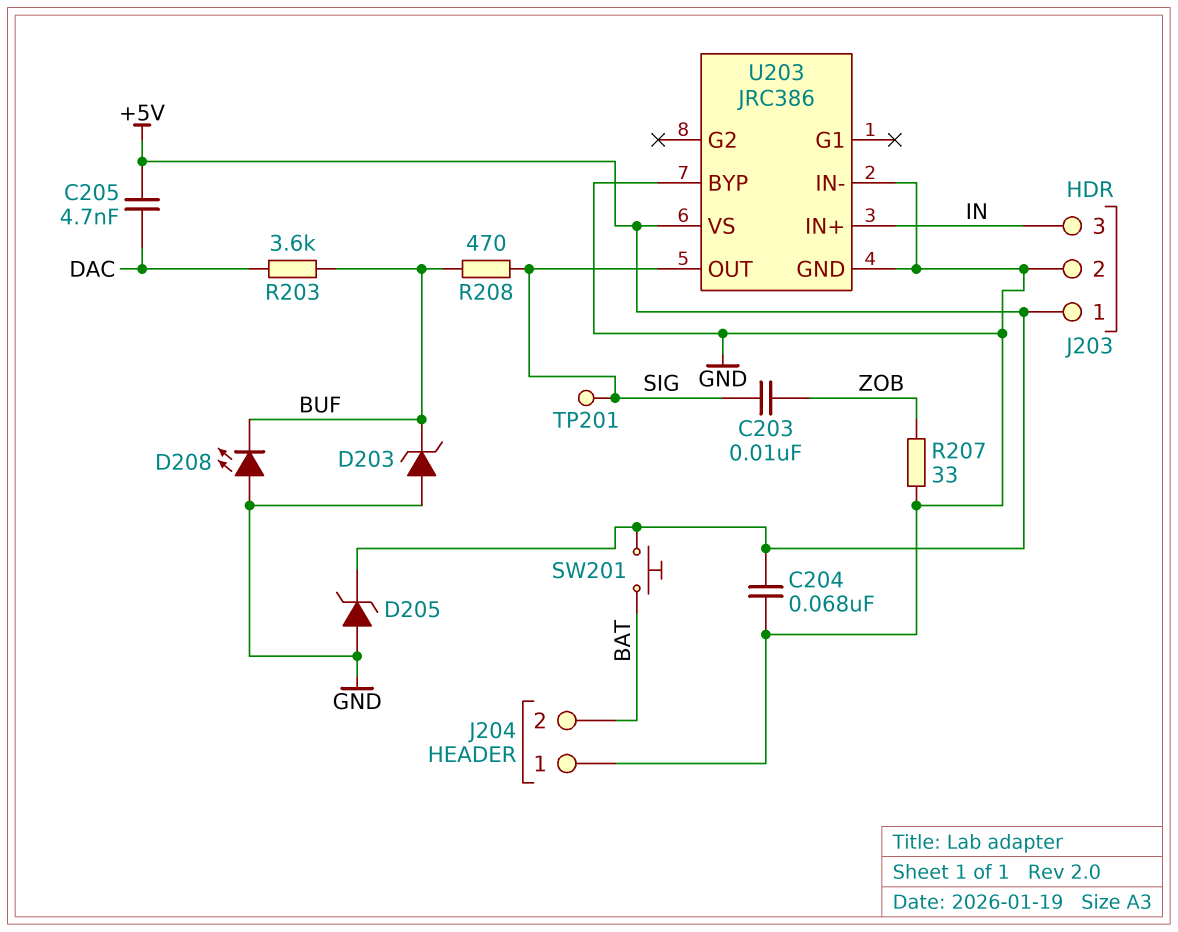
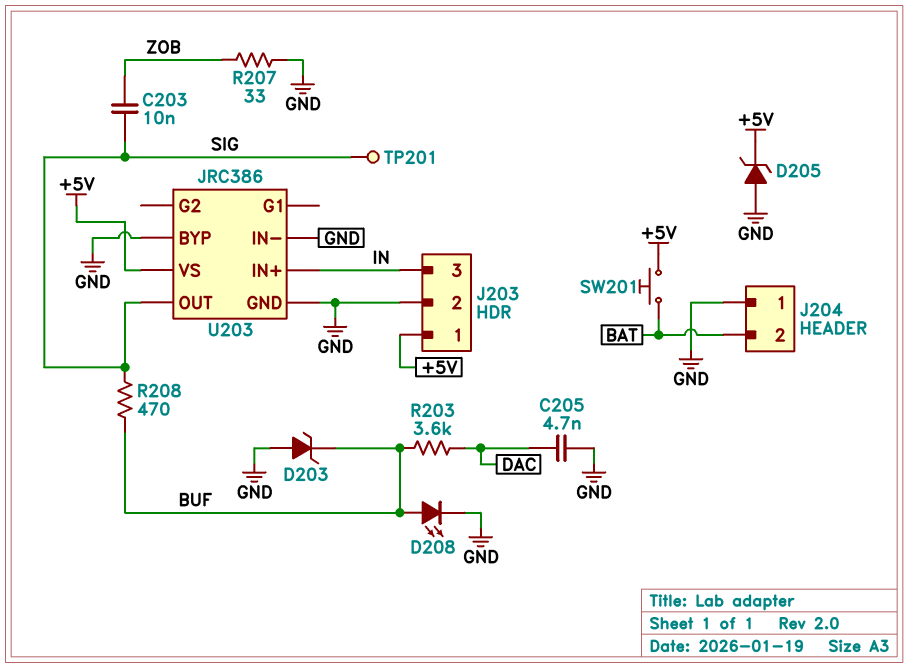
C204: 68nF (+5V, GND) -> none
C205: 4.7nF (+5V, DAC) -> 4.7nF (DAC, GND)
D208: LED (A GND, K BUF) -> LED (A BUF, K GND)

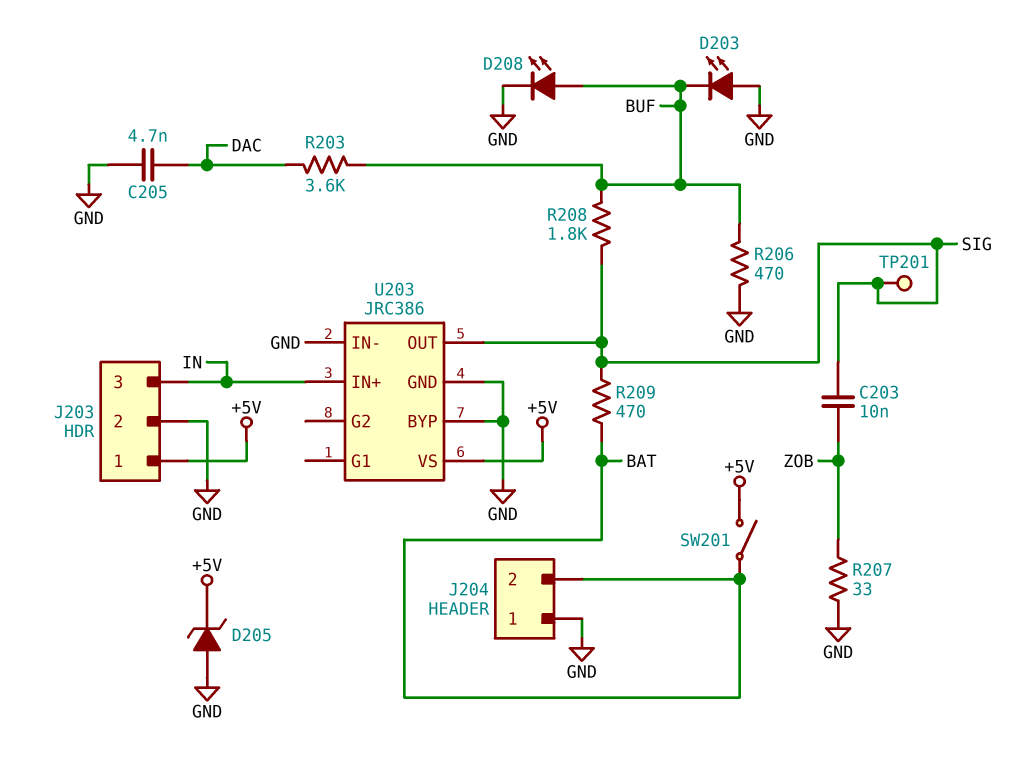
D203: zener (A GND, K BUF) -> LED (A GND, K BUF)
R206: none -> 470 (BUF, GND)
R208: 470 (BUF, SIG) -> 1.8k (BUF, SIG)
R209: none -> 470 (BAT, SIG)
SW201: button (+5V, BAT) -> switch (+5V, BAT)

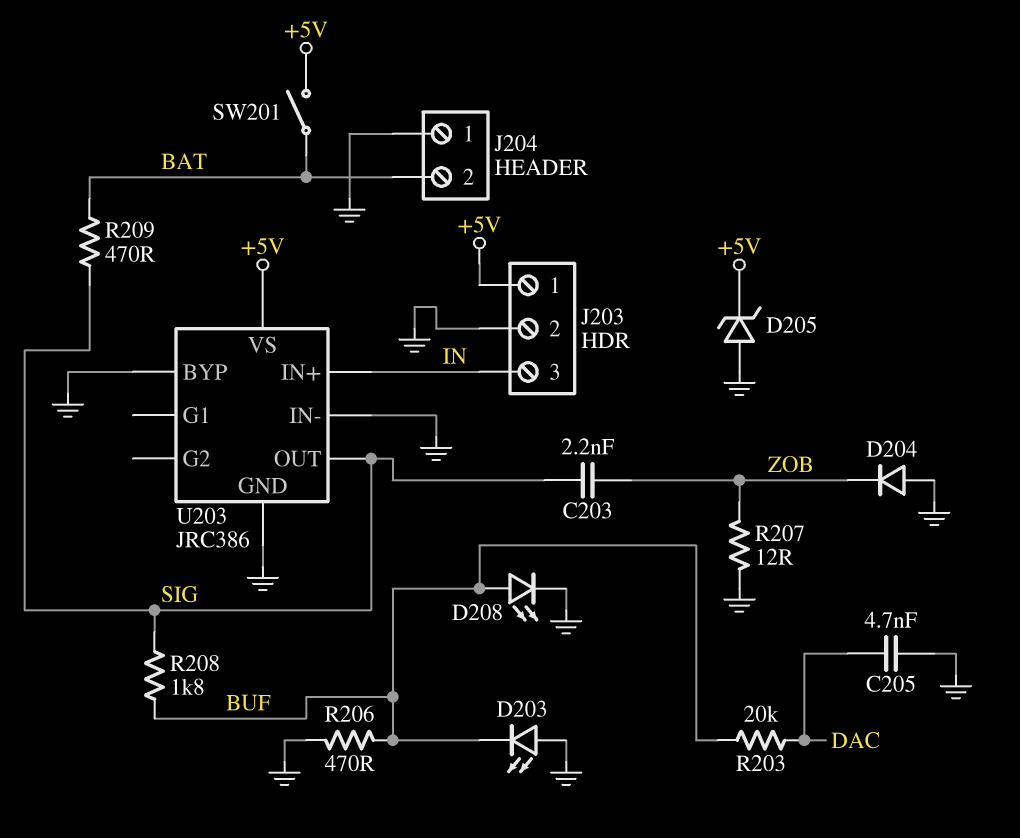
C203: 10nF (SIG, ZOB) -> 2.2nF (SIG, ZOB)
D204: none -> diode (A GND, K ZOB)
R203: 3.6k (BUF, DAC) -> 20k (BUF, DAC)
R207: 33 (GND, ZOB) -> 12 (GND, ZOB)
TP201: test point (SIG) -> none

